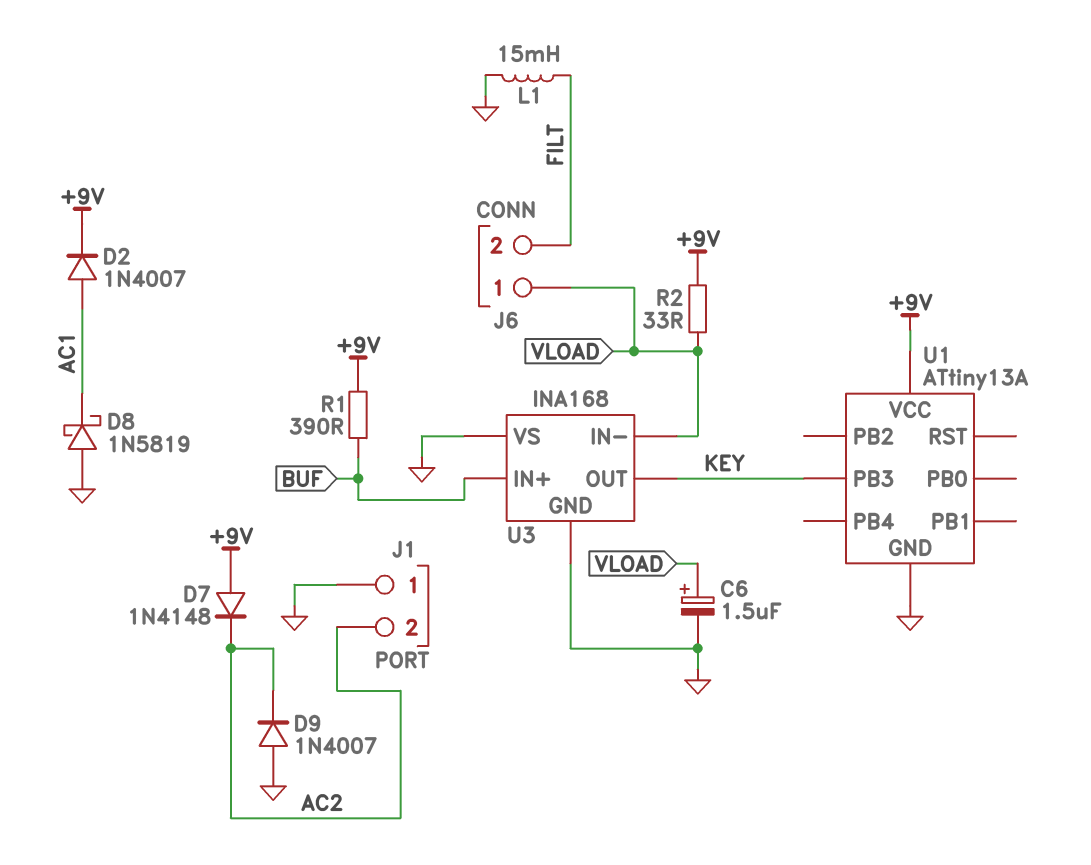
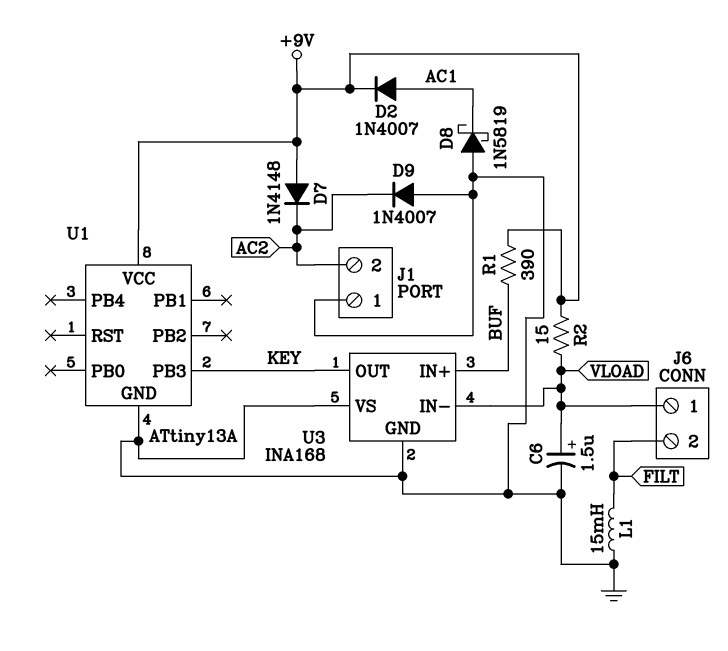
R2: 33 (+9V, VLOAD) -> 15 (+9V, VLOAD)

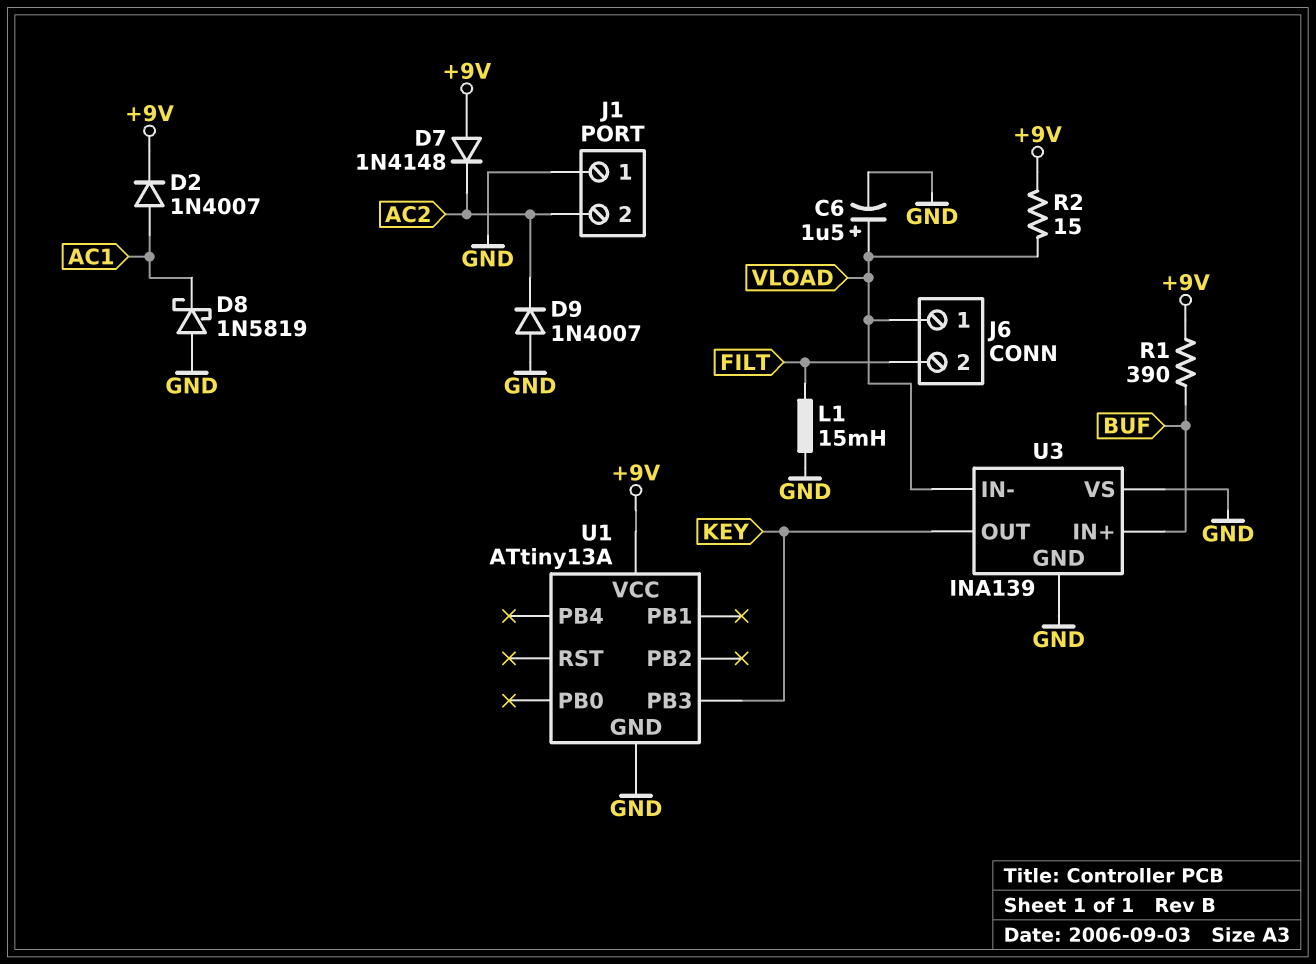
U3: INA168 -> INA139

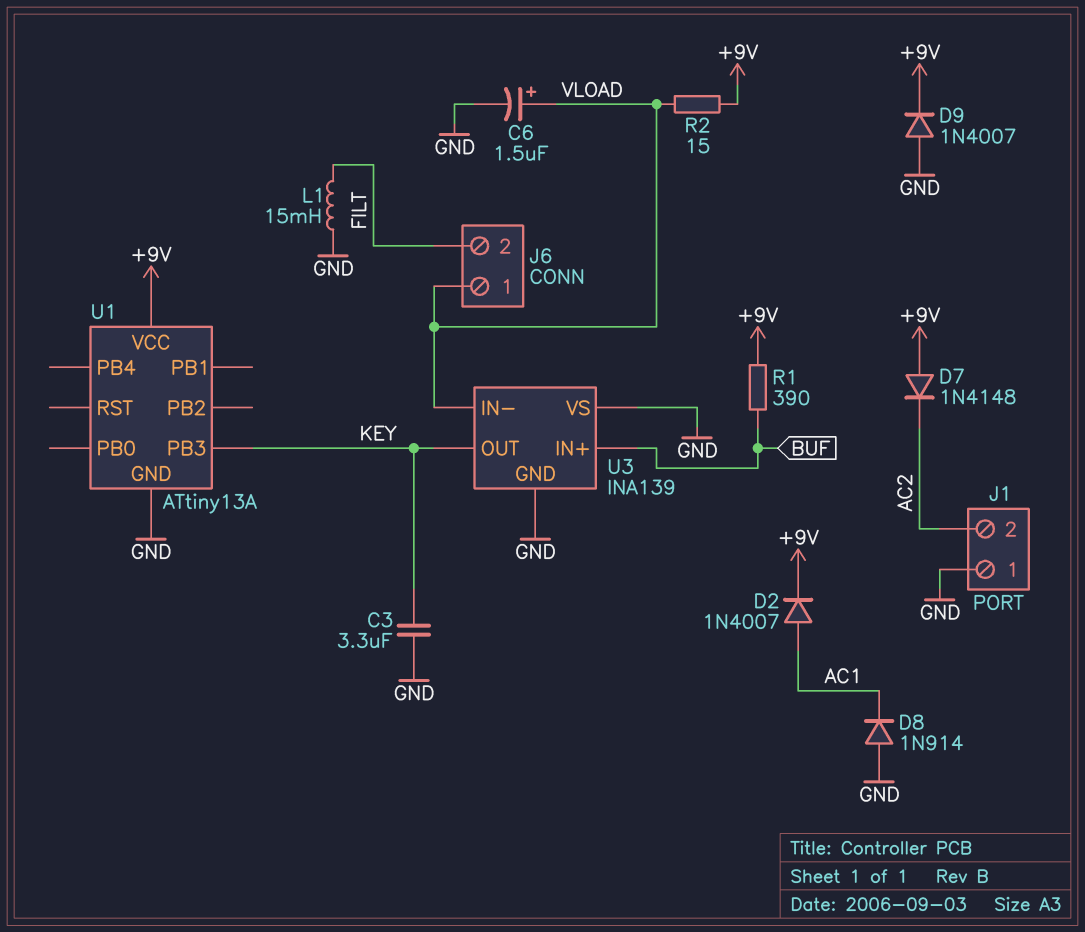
C3: none -> 3.3uF (GND, KEY)
D8: schottky 1N5819 (A GND, K AC1) -> diode 1N914 (A GND, K AC1)
D9: diode 1N4007 (A GND, K AC2) -> diode 1N4007 (A GND, K +9V)

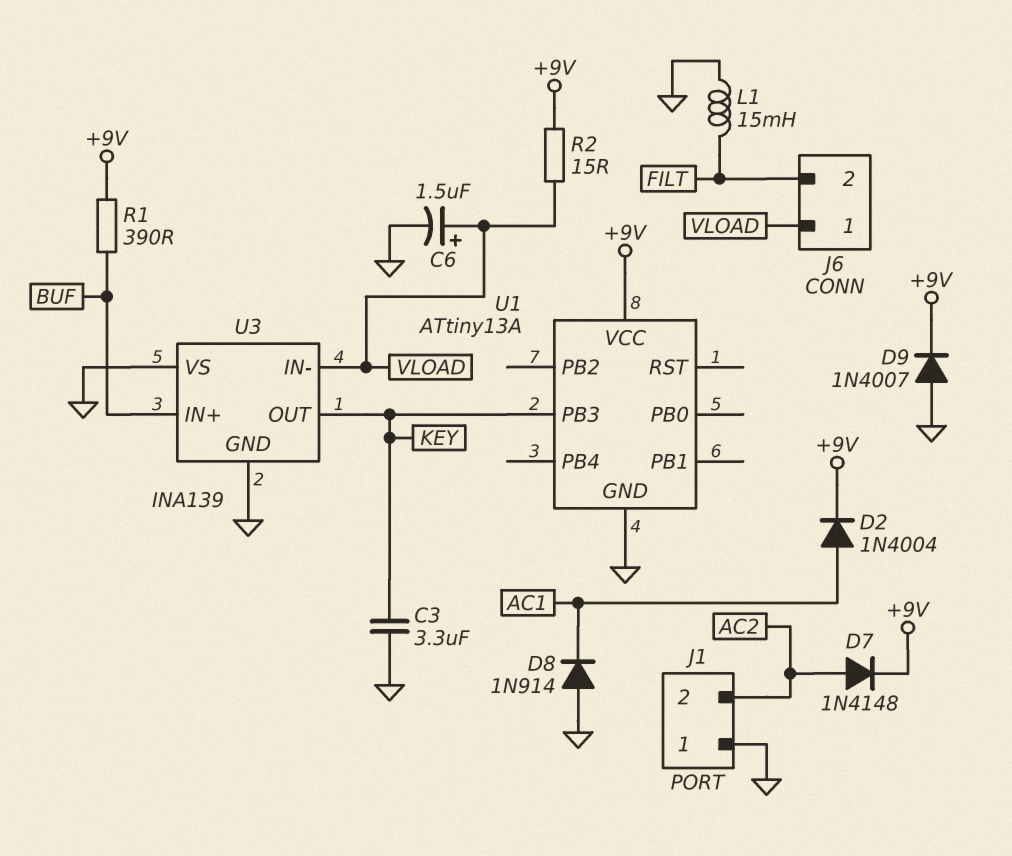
D2: diode 1N4007 (A AC1, K +9V) -> diode 1N4004 (A AC1, K +9V)
D7: diode 1N4148 (A +9V, K AC2) -> diode 1N4148 (A AC2, K +9V)

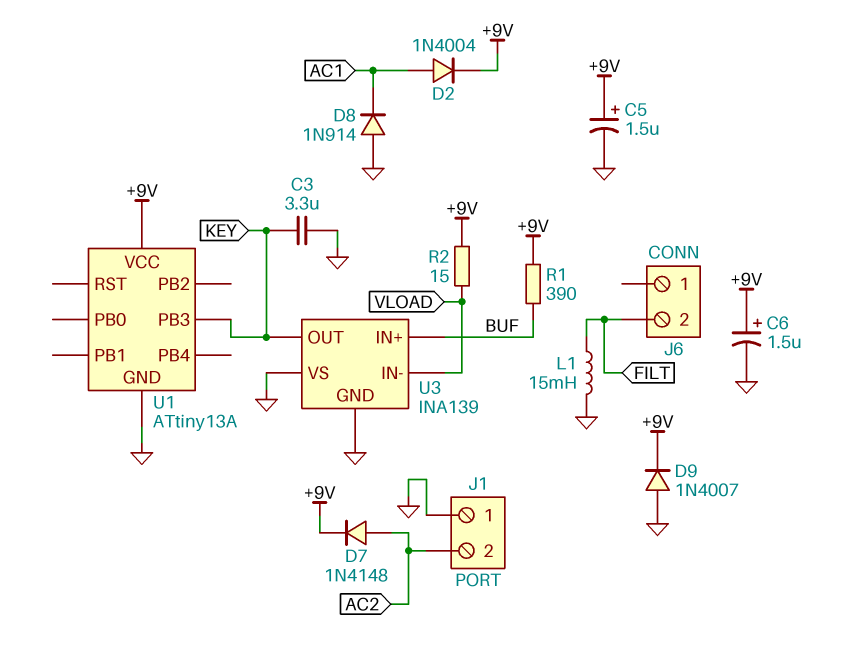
C5: none -> 1.5uF (plus +9V, minus GND)
C6: 1.5uF (plus VLOAD, minus GND) -> 1.5uF (plus +9V, minus GND)
J6 pin 1: VLOAD -> none

